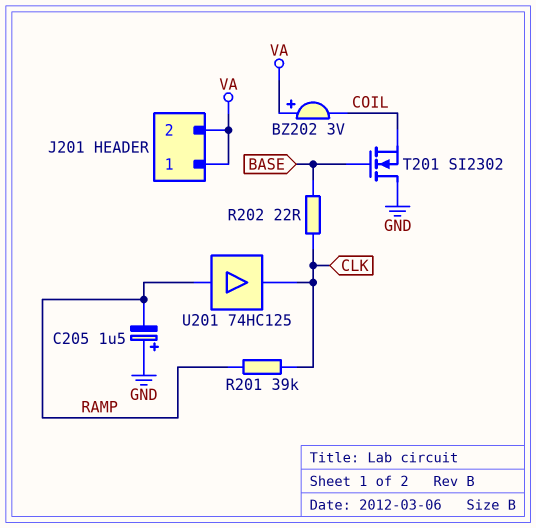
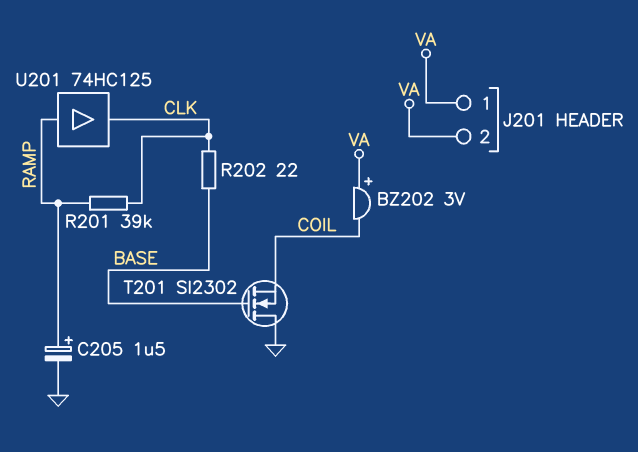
C205: 1.5uF (plus GND, minus RAMP) -> 1.5uF (plus RAMP, minus GND)

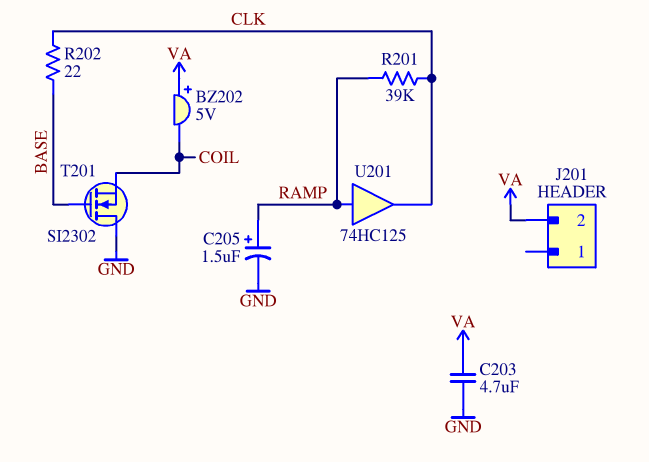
BZ202: buzzer 3V (plus VA, minus COIL) -> buzzer 5V (plus VA, minus COIL)
C203: none -> 4.7uF (GND, VA)
J201 pin 1: VA -> none

